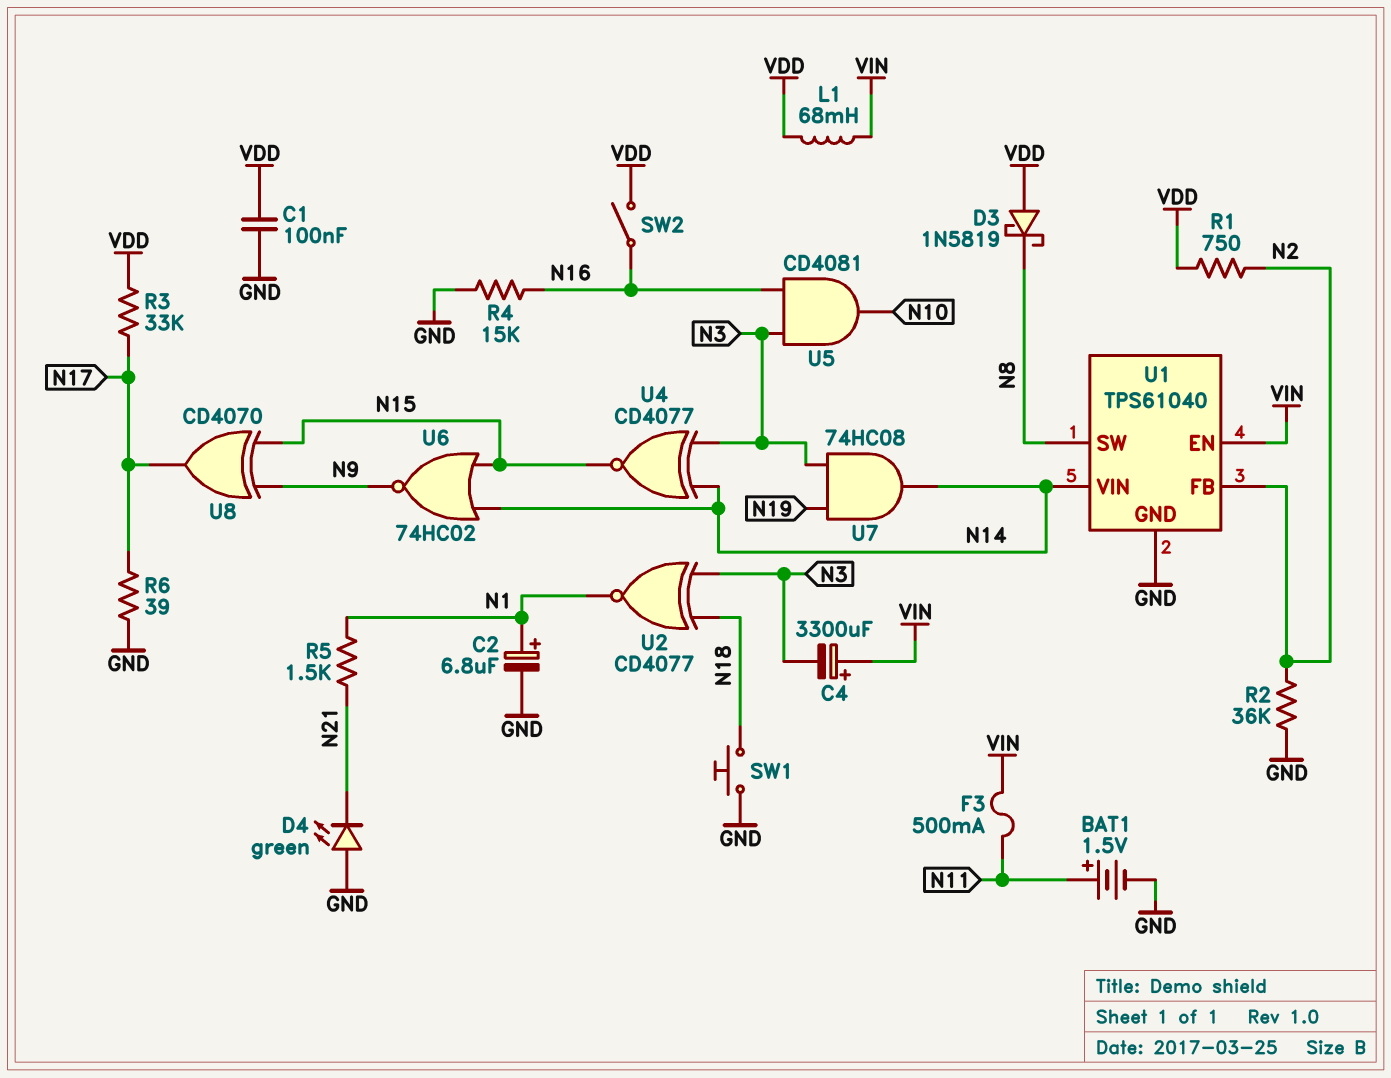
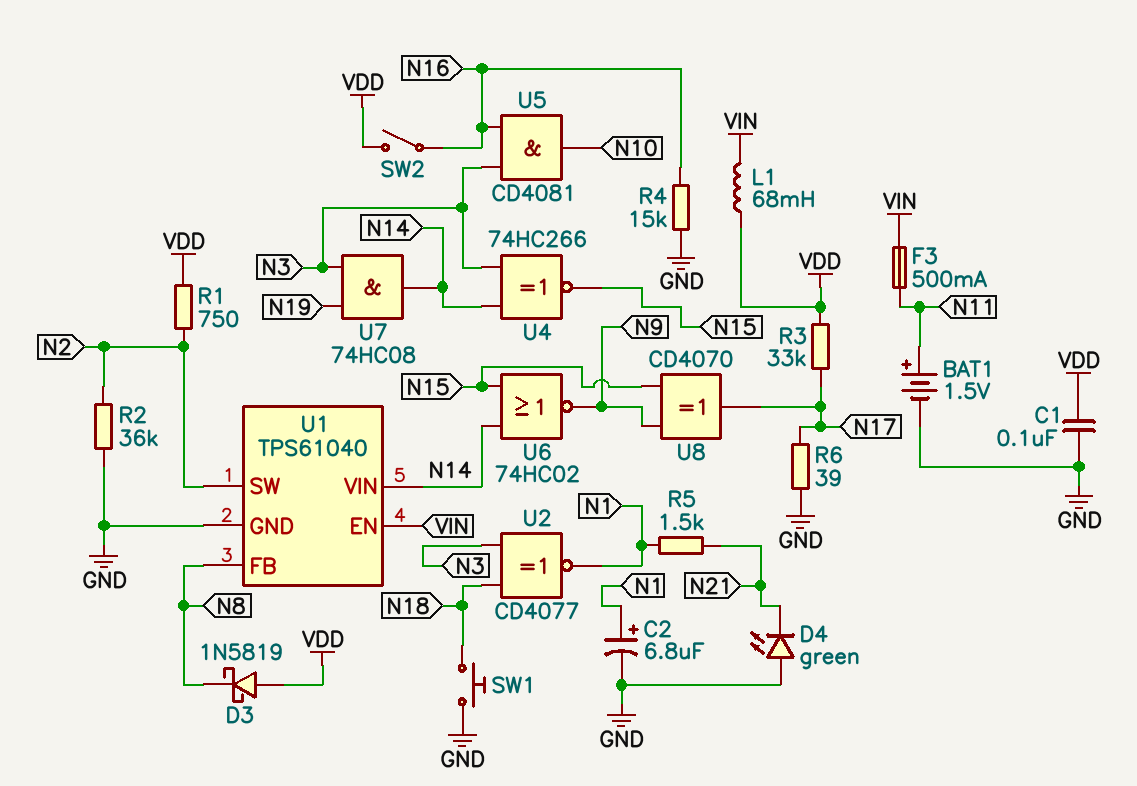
C4: 3300uF (plus VIN, minus N3) -> none
U1 pin FB: N2 -> N8
U1 pin SW: N8 -> N2
U4: XNOR CD4077 (in N3, in N14, out N15) -> XNOR 74HC266 (in N3, in N14, out N15)

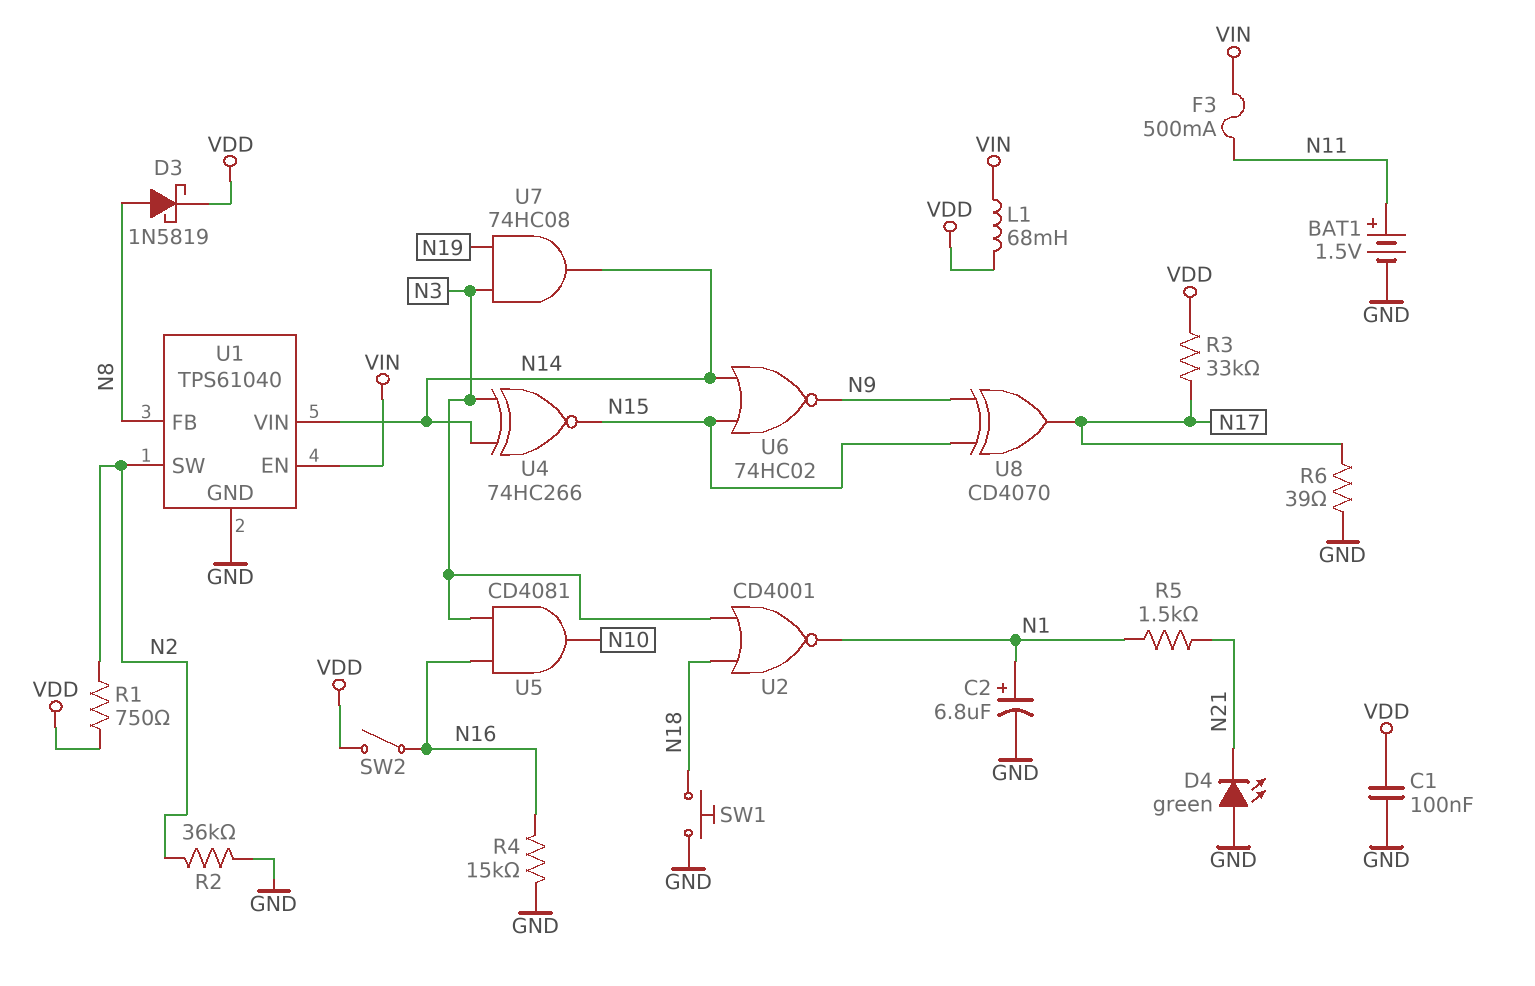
D3: schottky 1N5819 (A VDD, K N8) -> schottky 1N5819 (A N8, K VDD)
U2: XNOR CD4077 (in N3, in N18, out N1) -> NOR CD4001 (in N3, in N18, out N1)

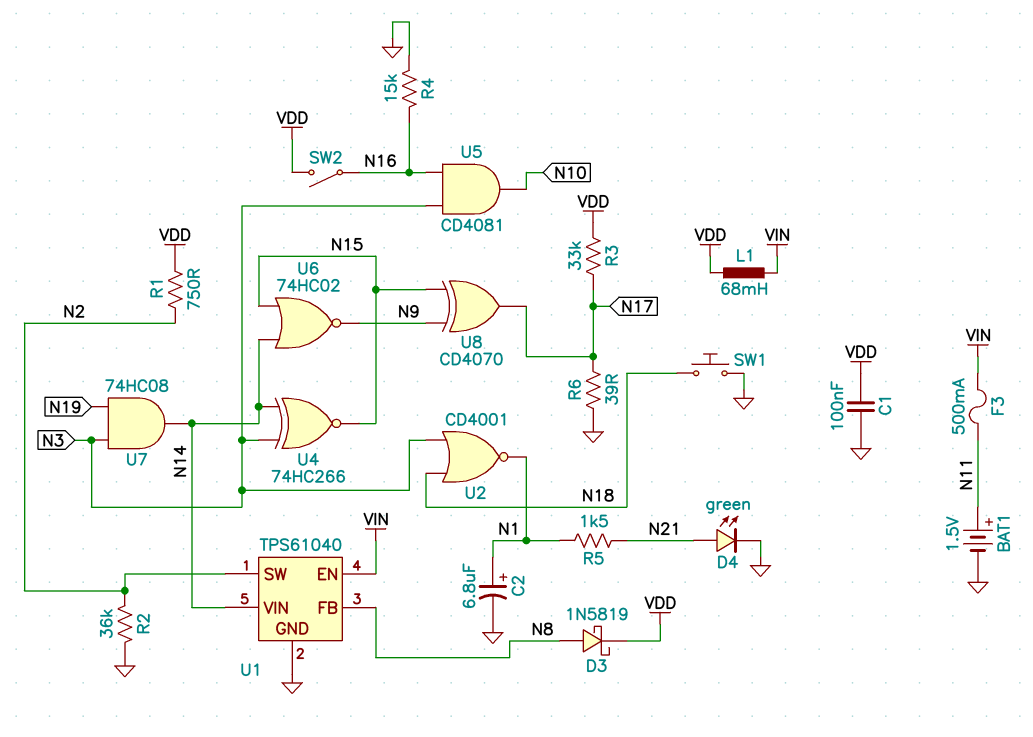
D4: LED green (A GND, K N21) -> LED green (A N21, K GND)

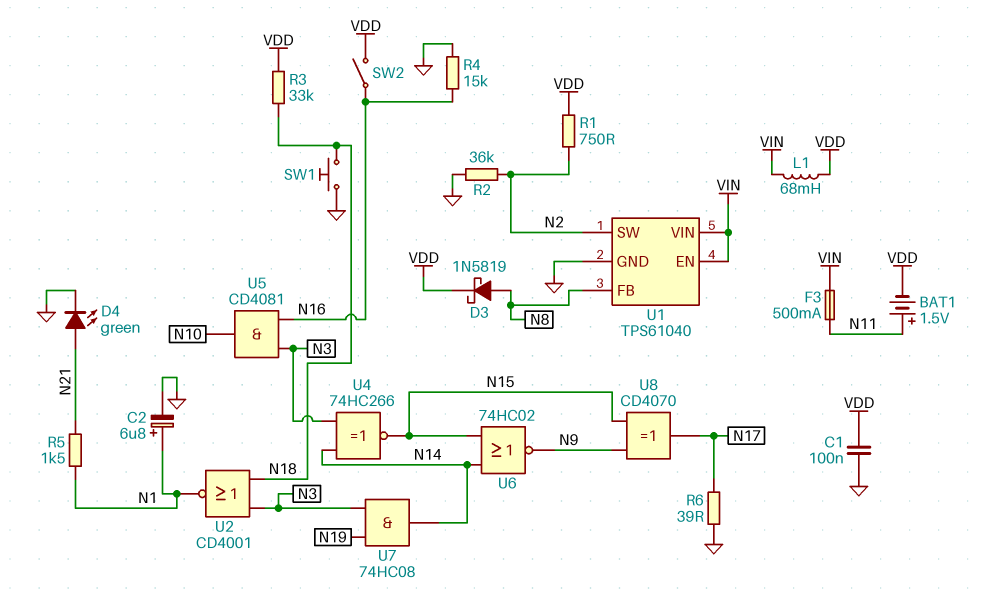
BAT1: 1.5V (plus N11, minus GND) -> 1.5V (plus N11, minus VDD)
R3: 33k (N17, VDD) -> 33k (N18, VDD)
U1 pin VIN: N14 -> VIN

